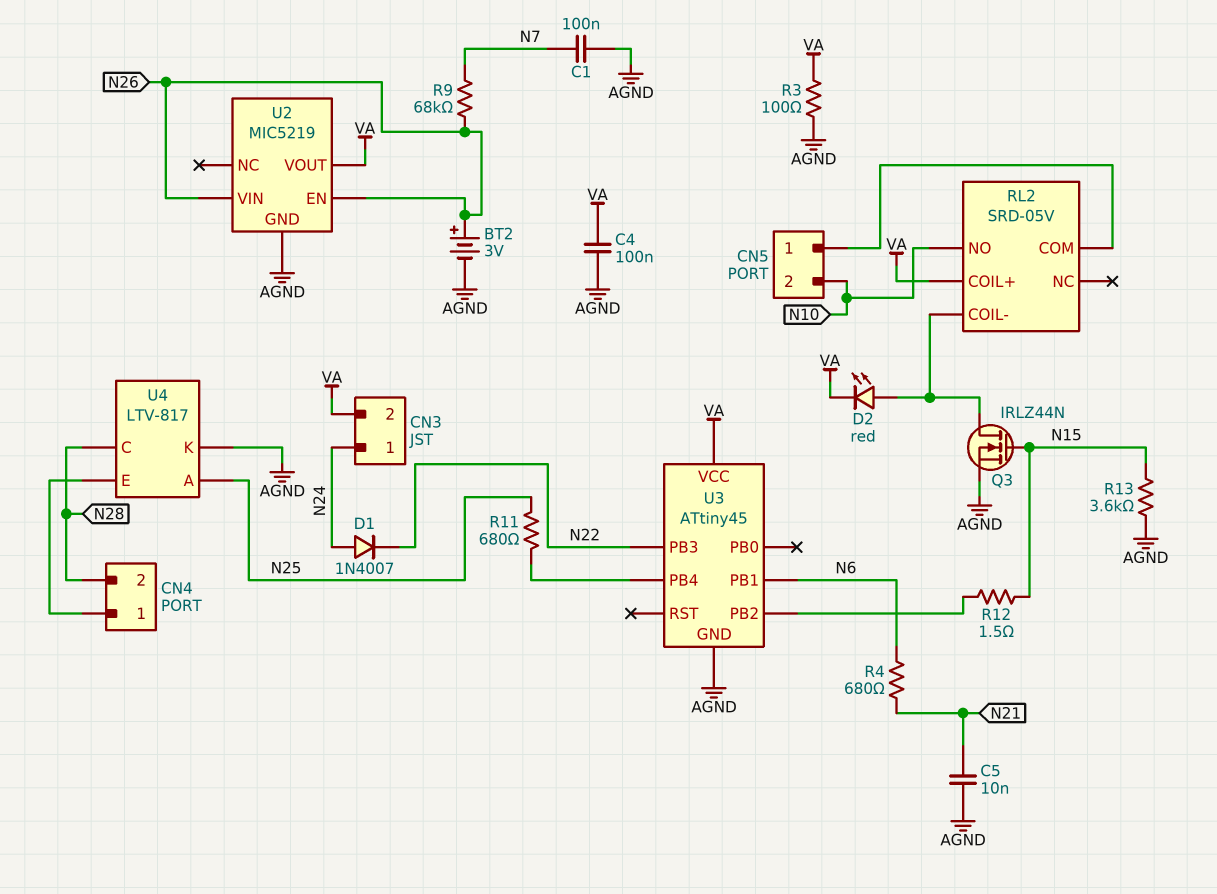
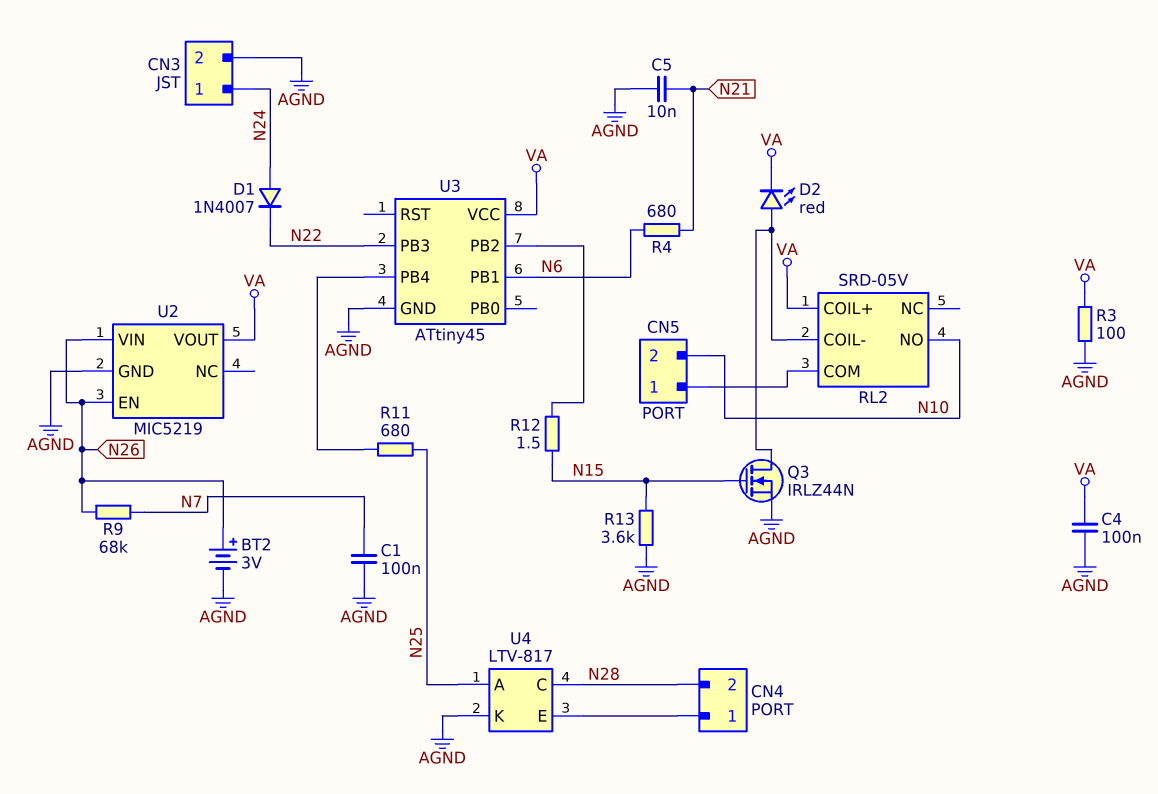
CN3 pin 2: VA -> AGND

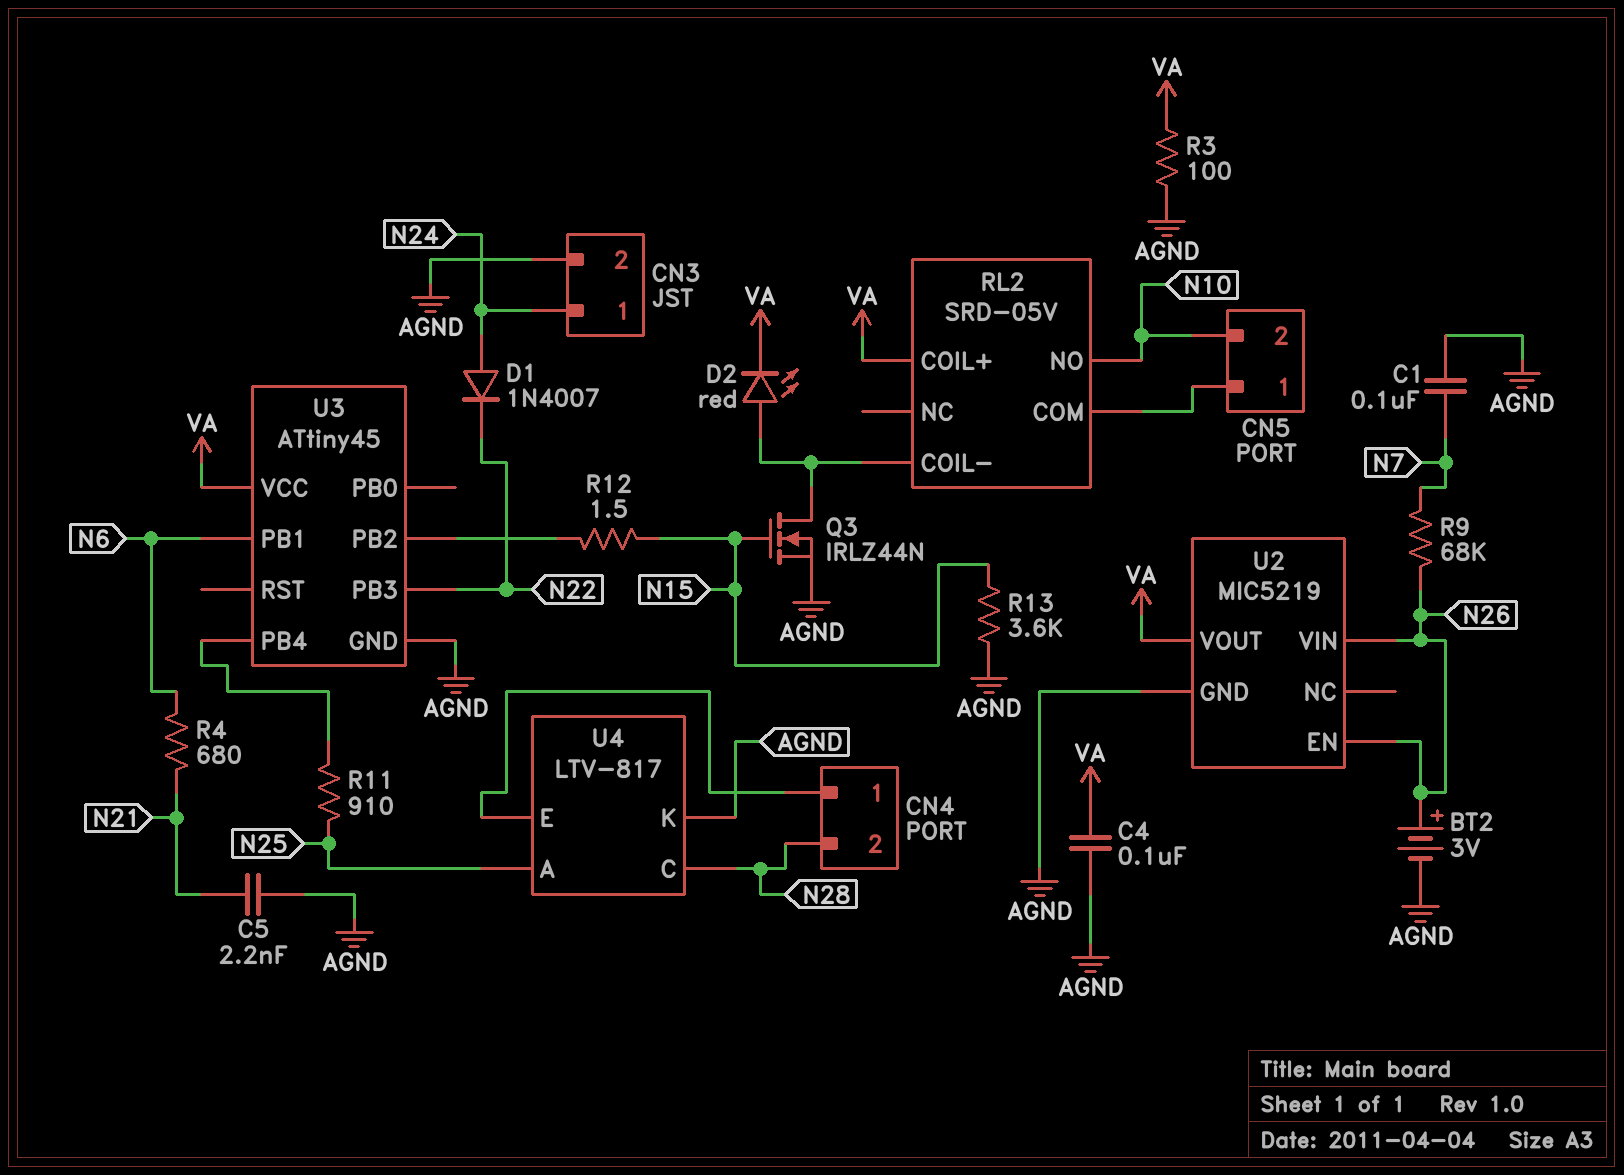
C5: 10nF (AGND, N21) -> 2.2nF (AGND, N21)
R11: 680 (N25, U3/PB4) -> 910 (N25, U3/PB4)

